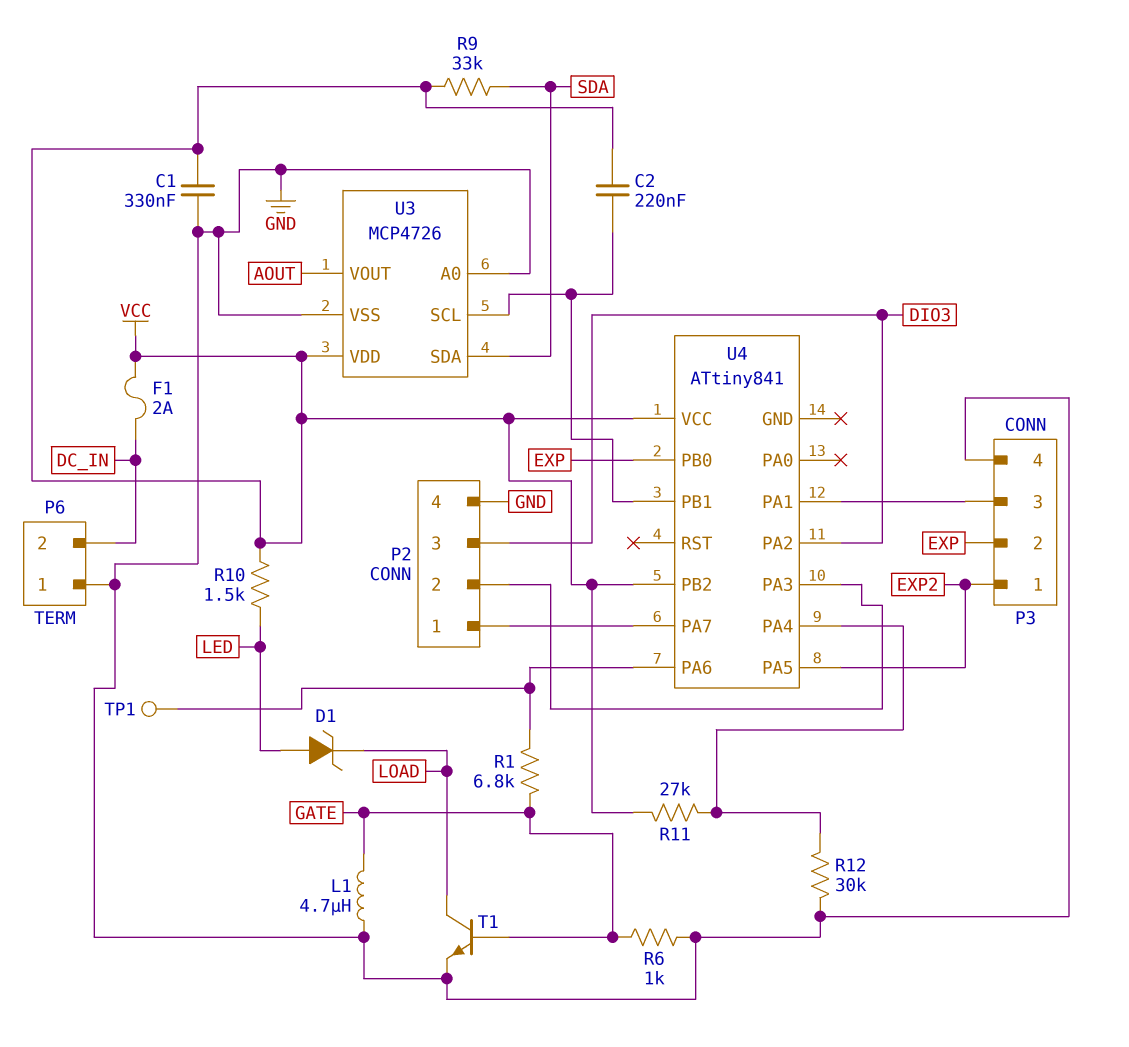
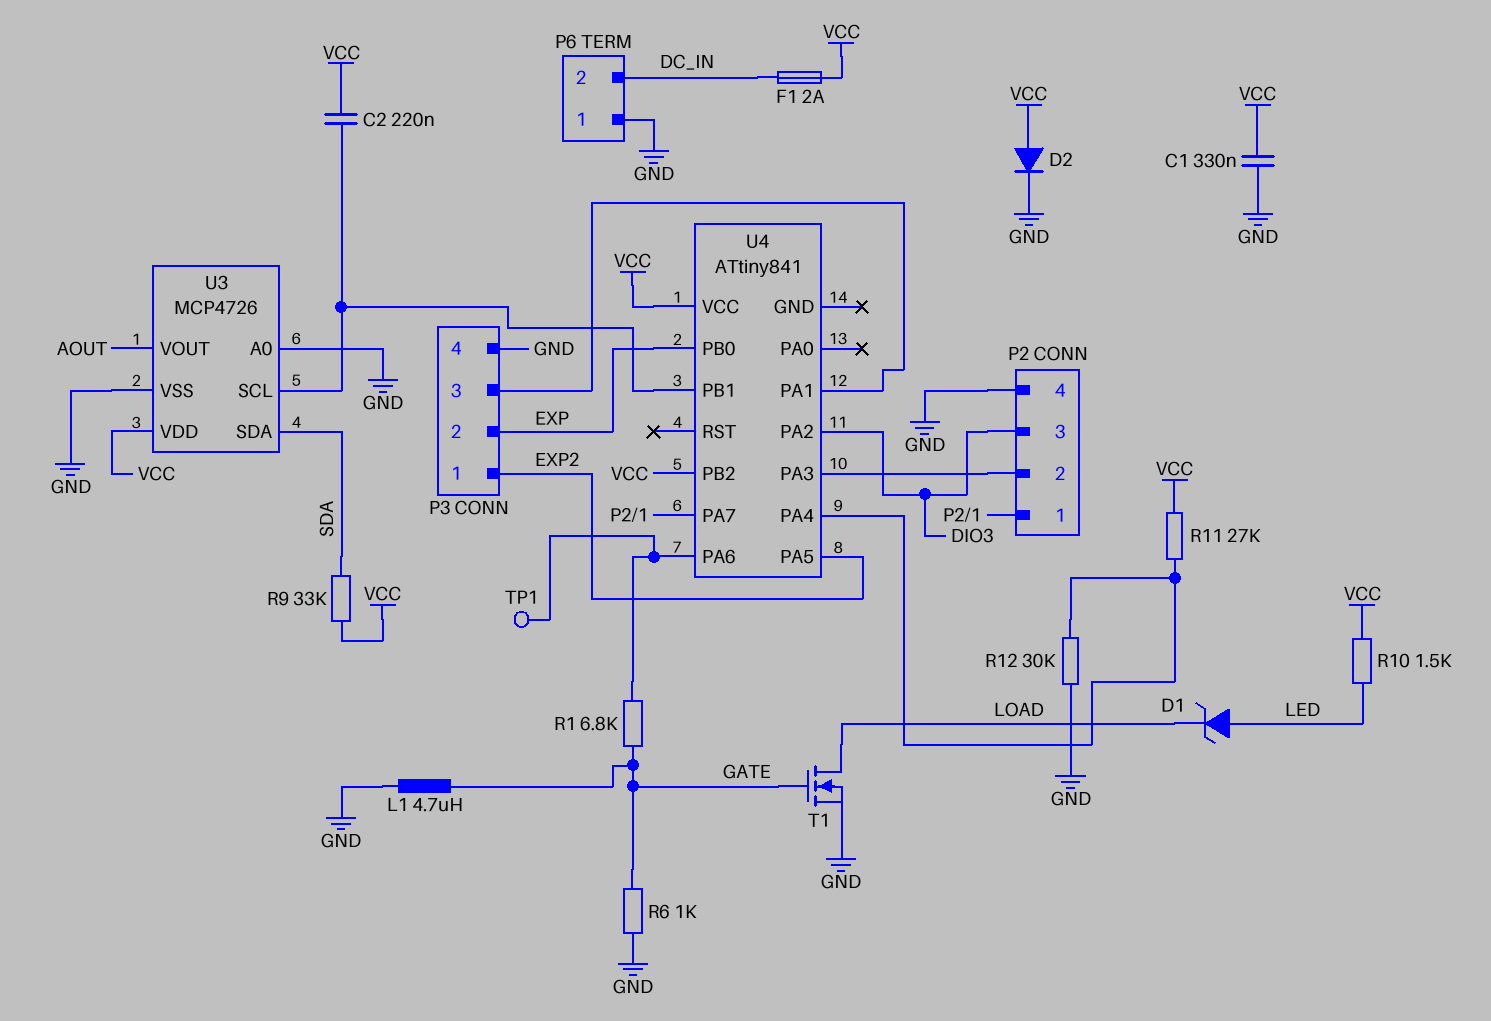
D2: none -> diode (A VCC, K GND)
T1: NPN (B GATE, C LOAD, E GND) -> NMOS (G GATE, D LOAD, S GND)

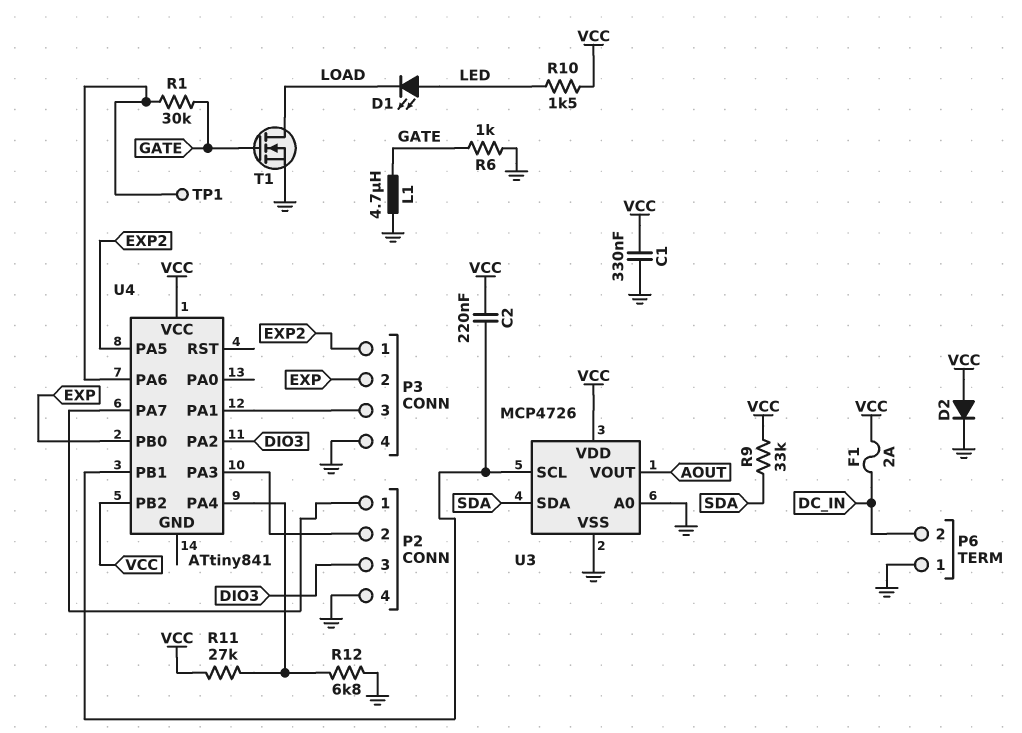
D1: zener (A LED, K LOAD) -> LED (A LED, K LOAD)
R1: 6.8k (GATE, U4/PA6) -> 30k (GATE, U4/PA6)
R12: 30k (GND, U4/PA4) -> 6.8k (GND, U4/PA4)

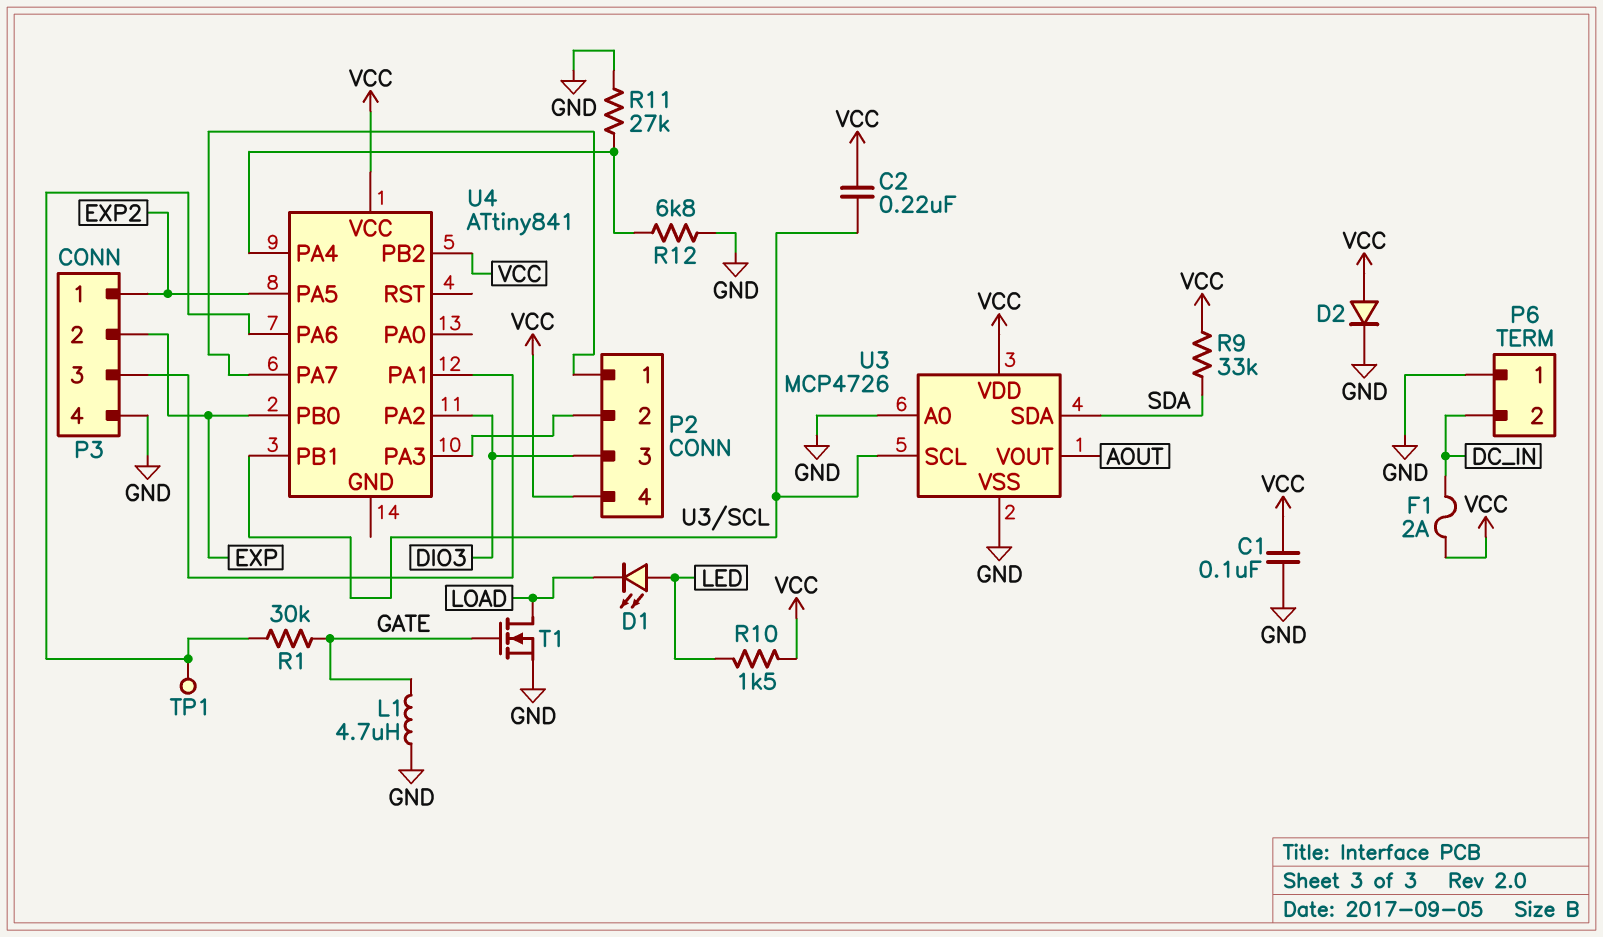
C1: 330nF (GND, VCC) -> 100nF (GND, VCC)
P2 pin 4: GND -> VCC
R6: 1k (GATE, GND) -> none
R11: 27k (U4/PA4, VCC) -> 27k (GND, U4/PA4)

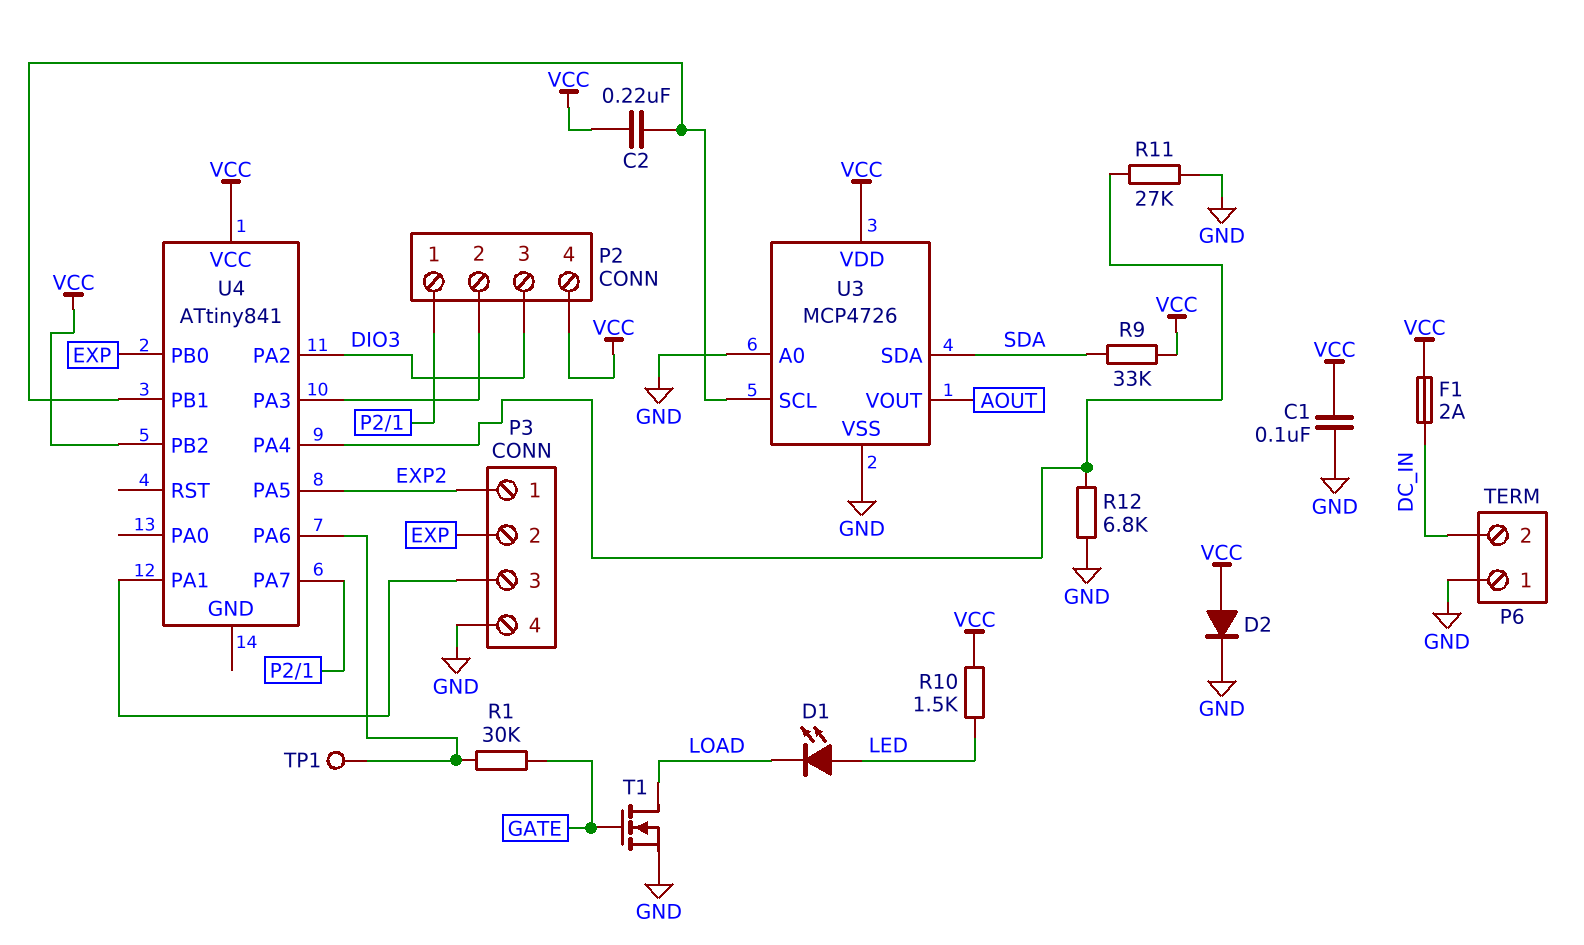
L1: 4.7uH (GATE, GND) -> none

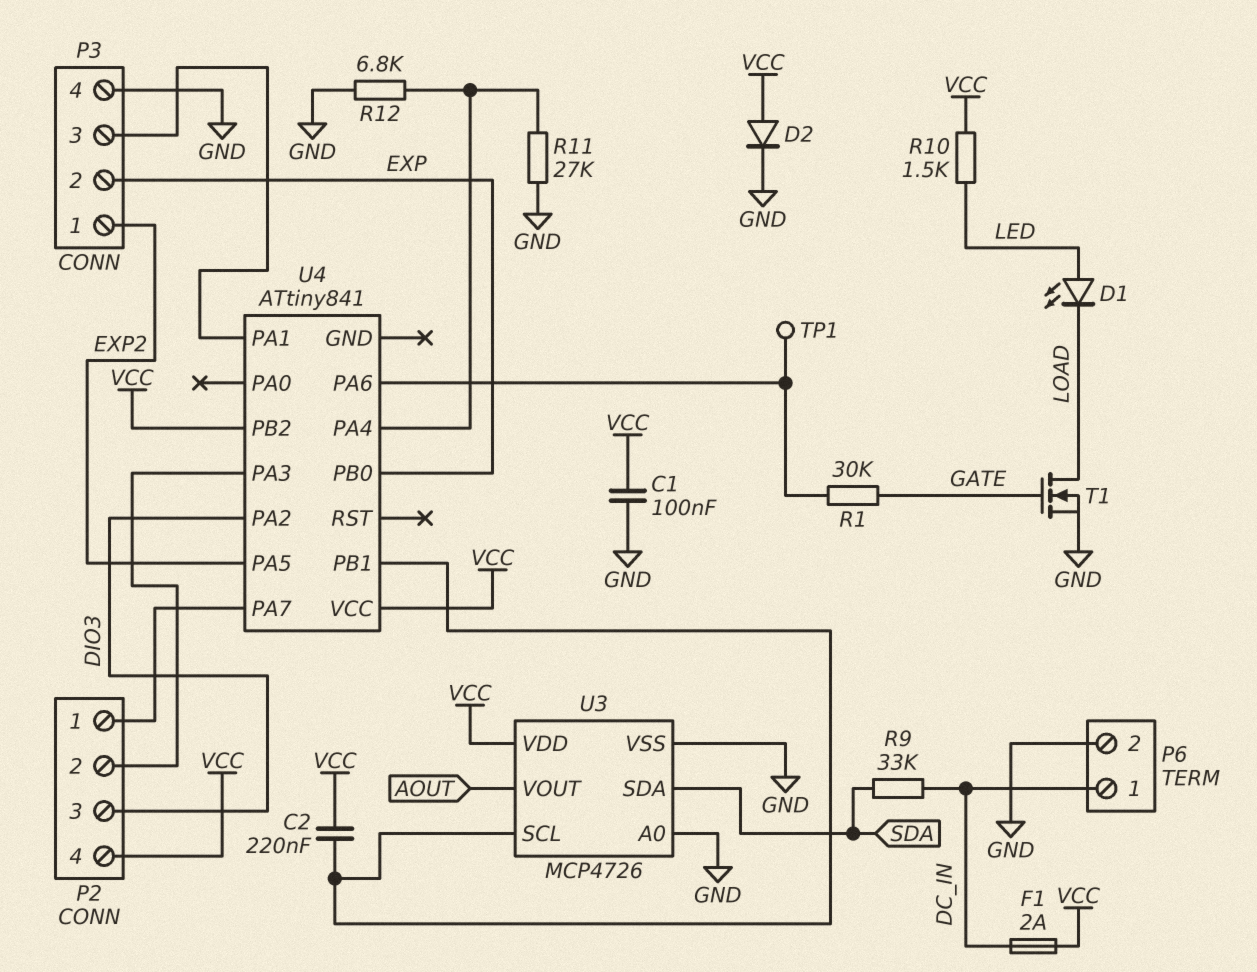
P6 pin 1: GND -> DC_IN
P6 pin 2: DC_IN -> GND
R9: 33k (SDA, VCC) -> 33k (DC_IN, SDA)

